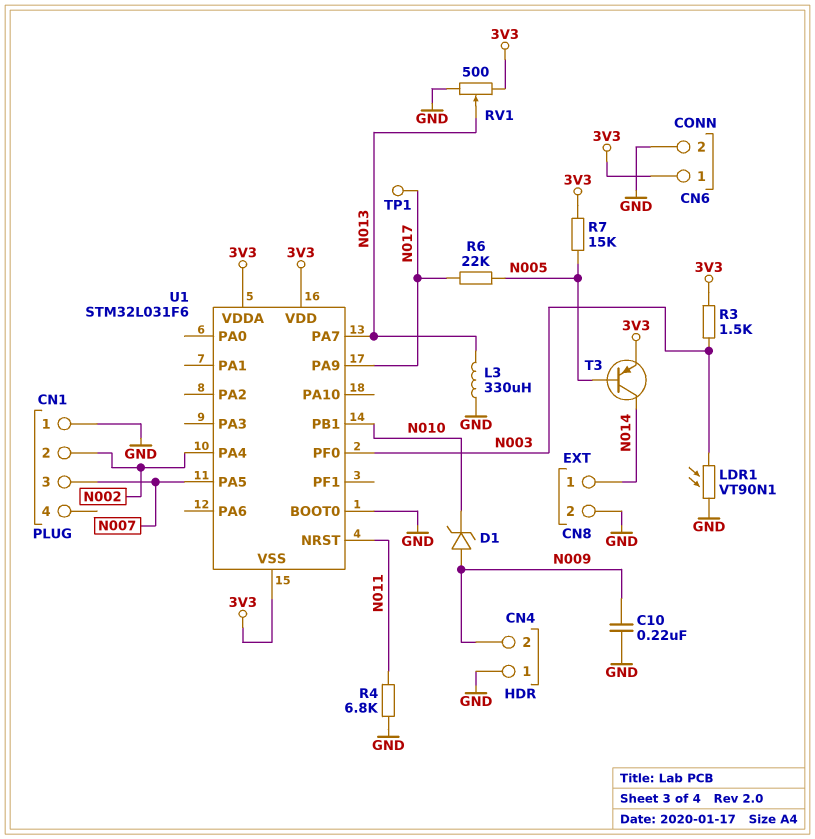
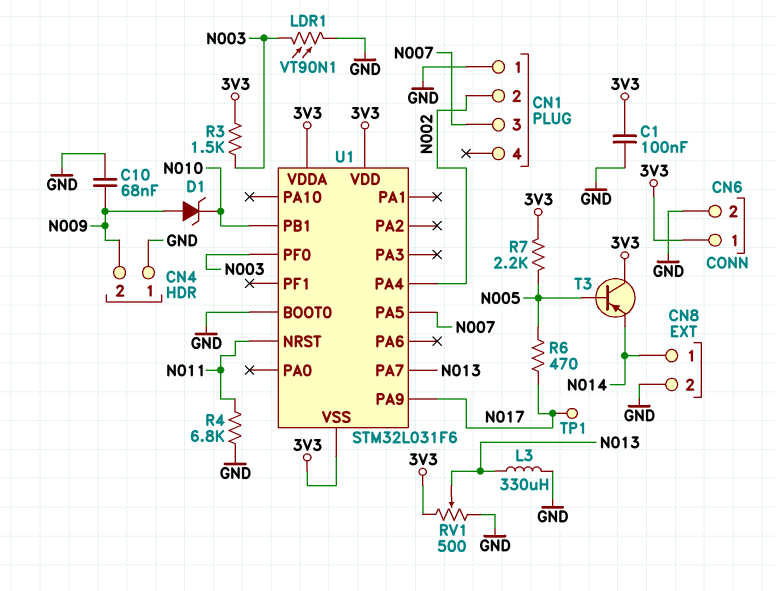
C1: none -> 100nF (3V3, GND)
C10: 220nF (GND, N009) -> 68nF (GND, N009)
R6: 22k (N005, N017) -> 470 (N005, N017)
R7: 15k (3V3, N005) -> 2.2k (3V3, N005)
T3: PNP (B N005, C N014, E 3V3) -> PNP (B N005, C 3V3, E N014)

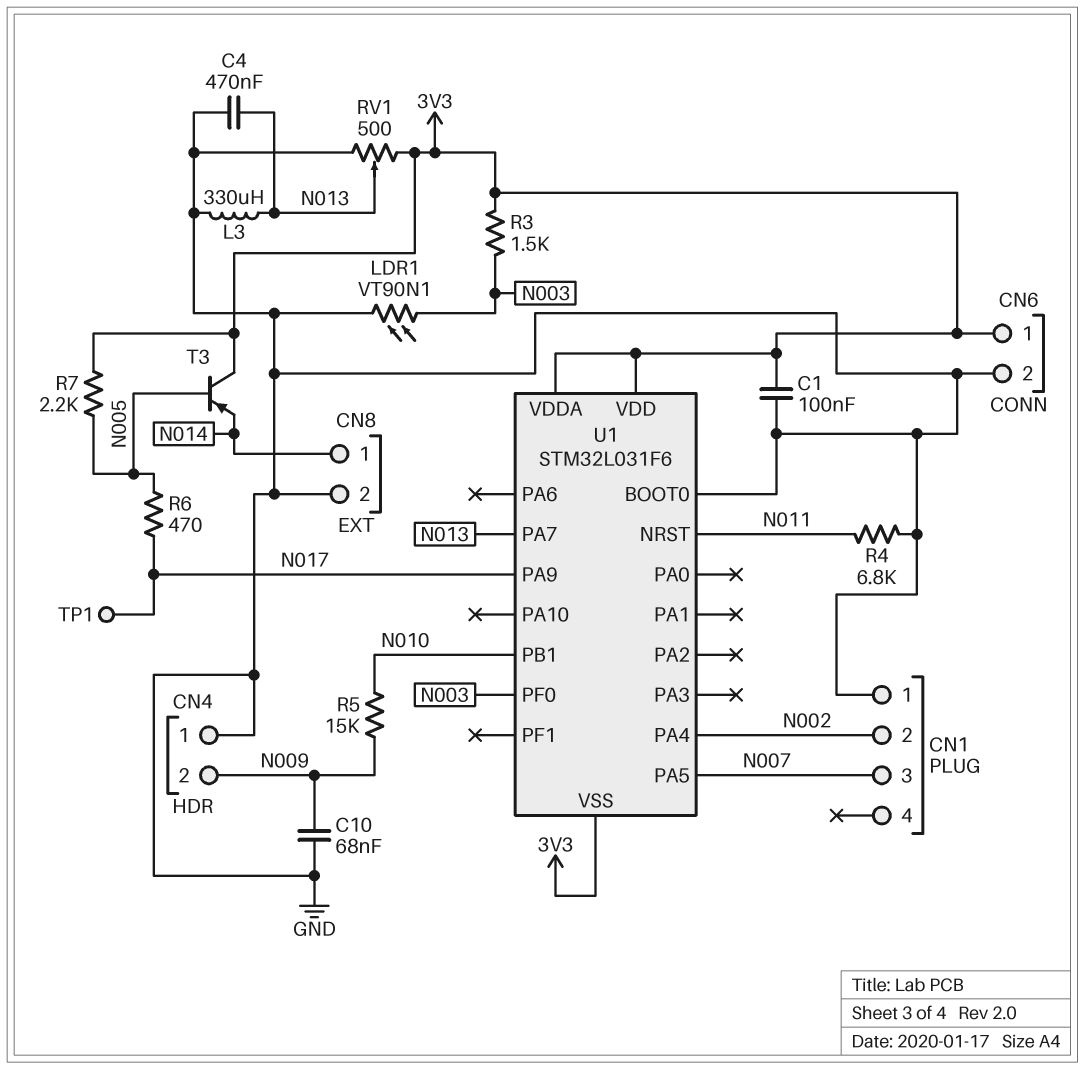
C4: none -> 470nF (GND, N013)
D1: zener (A N009, K N010) -> none
R5: none -> 15k (N009, N010)

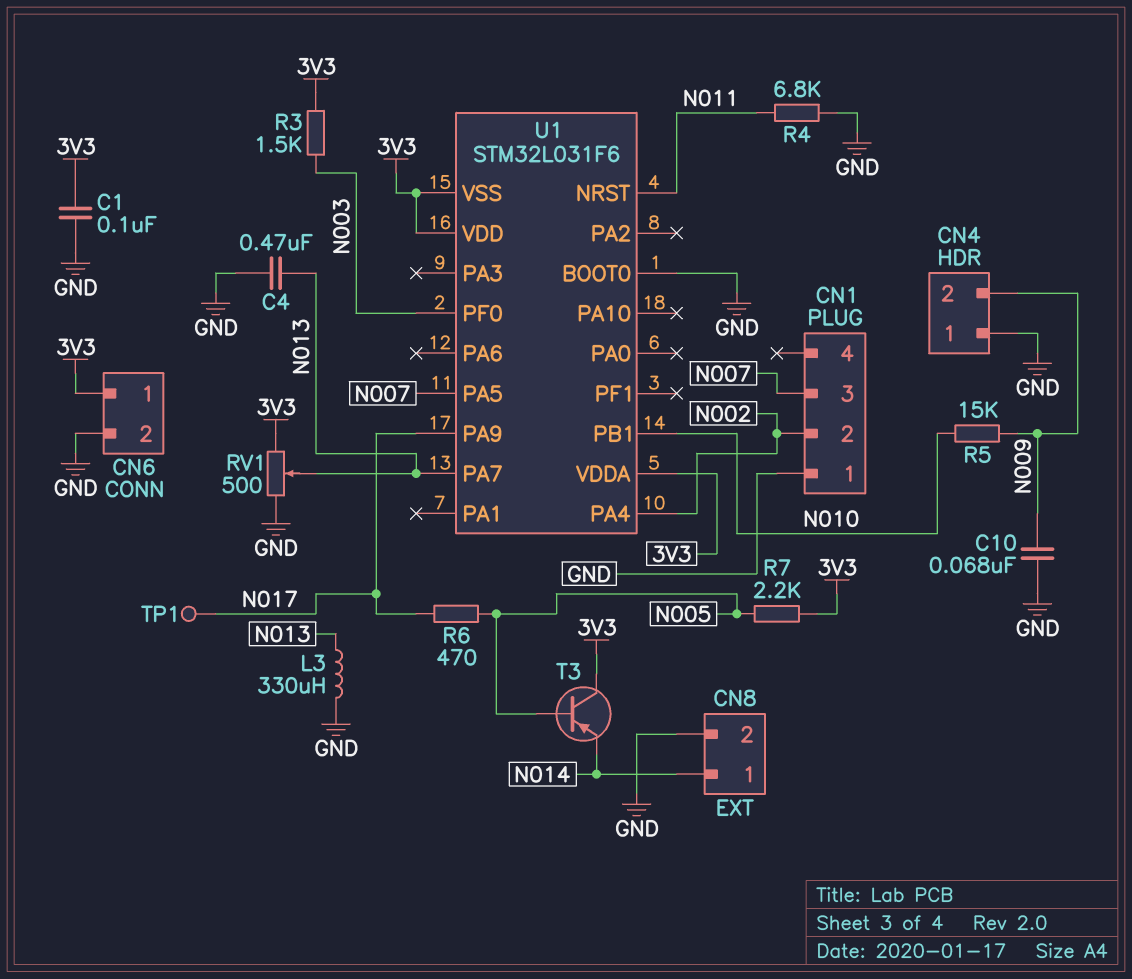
LDR1: VT90N1 (GND, N003) -> none

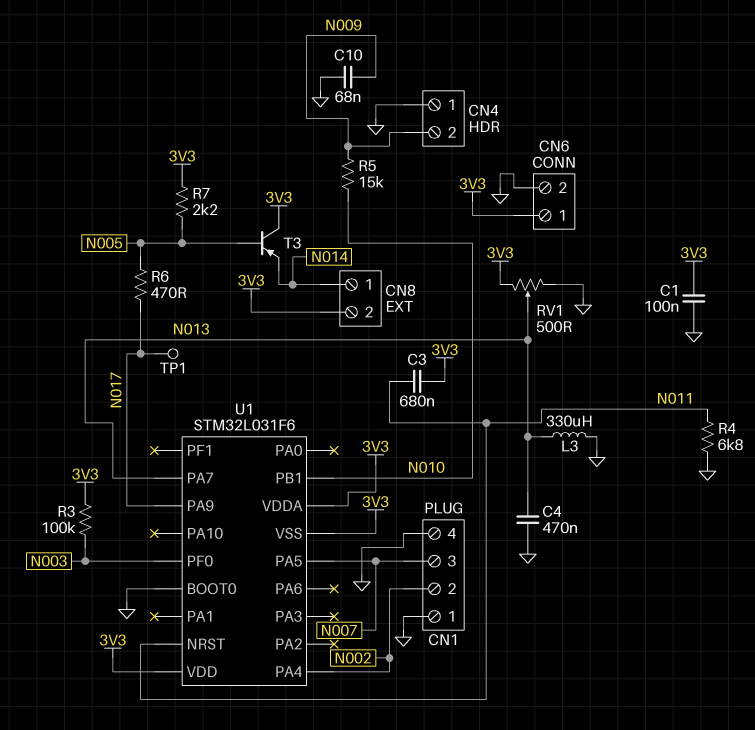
C3: none -> 680nF (3V3, N011)
CN1 pin 4: none -> GND
CN8 pin 2: GND -> 3V3
R3: 1.5k (3V3, N003) -> 100k (3V3, N003)

